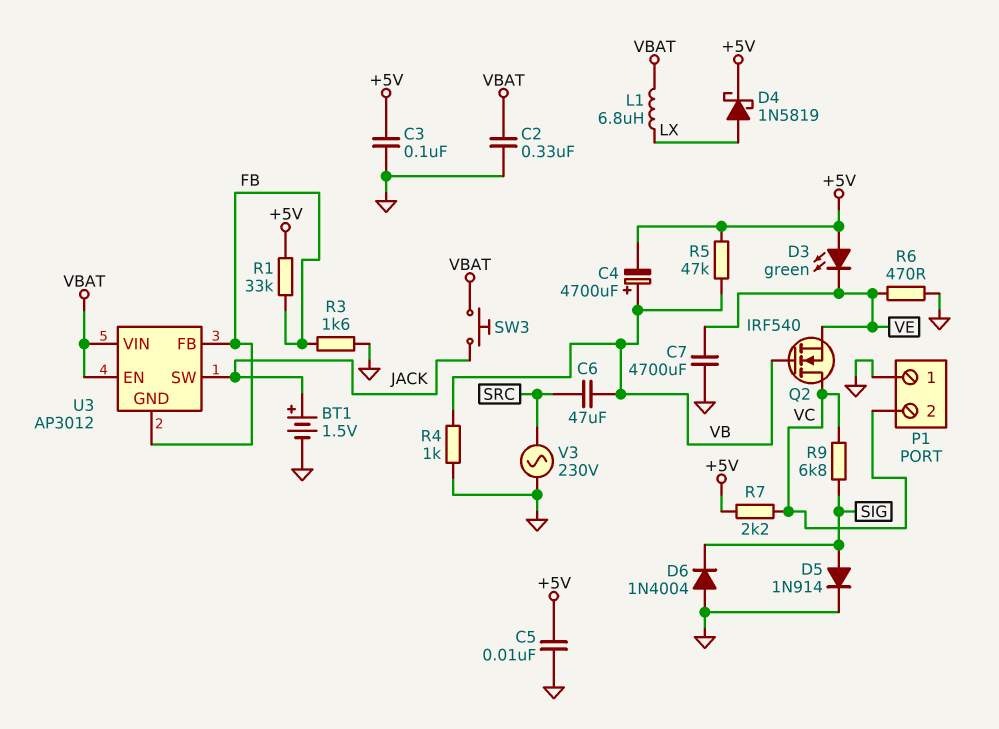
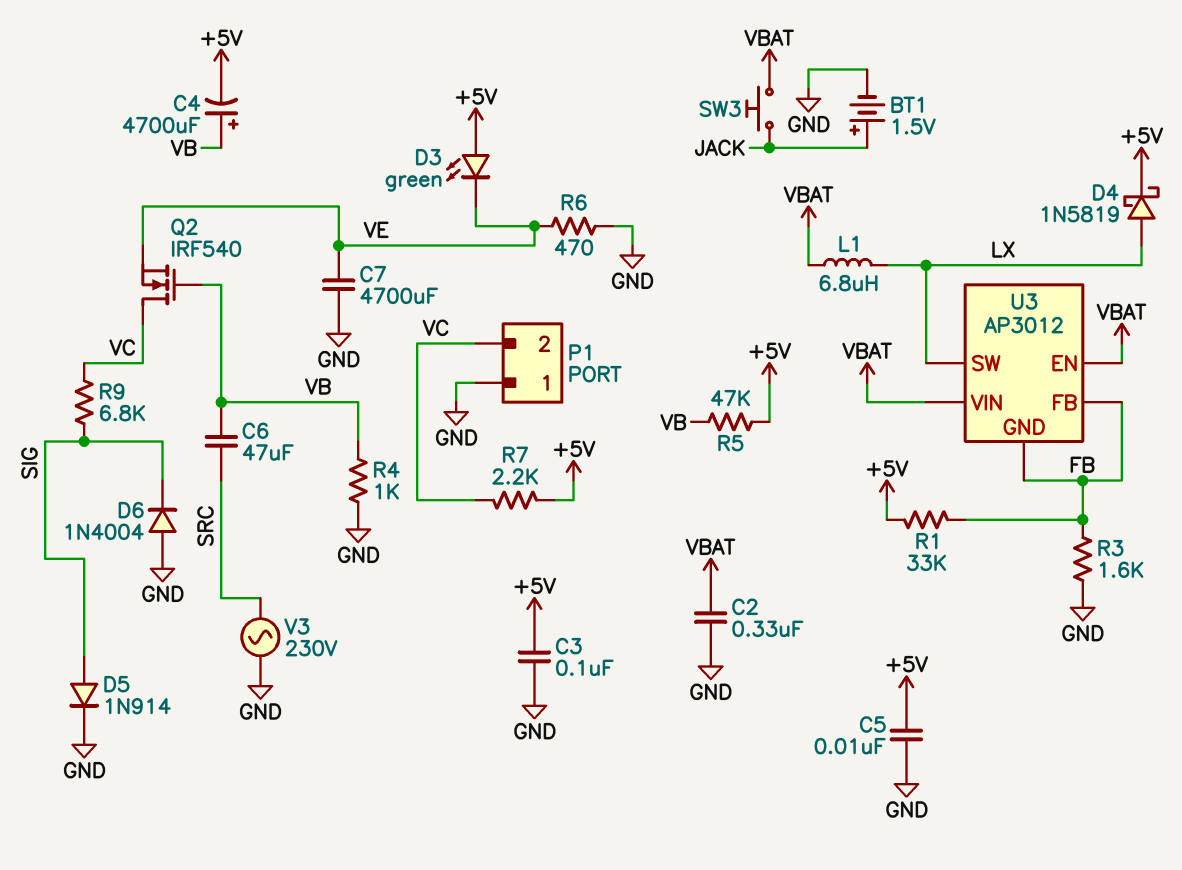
U3 pin SW: JACK -> LX

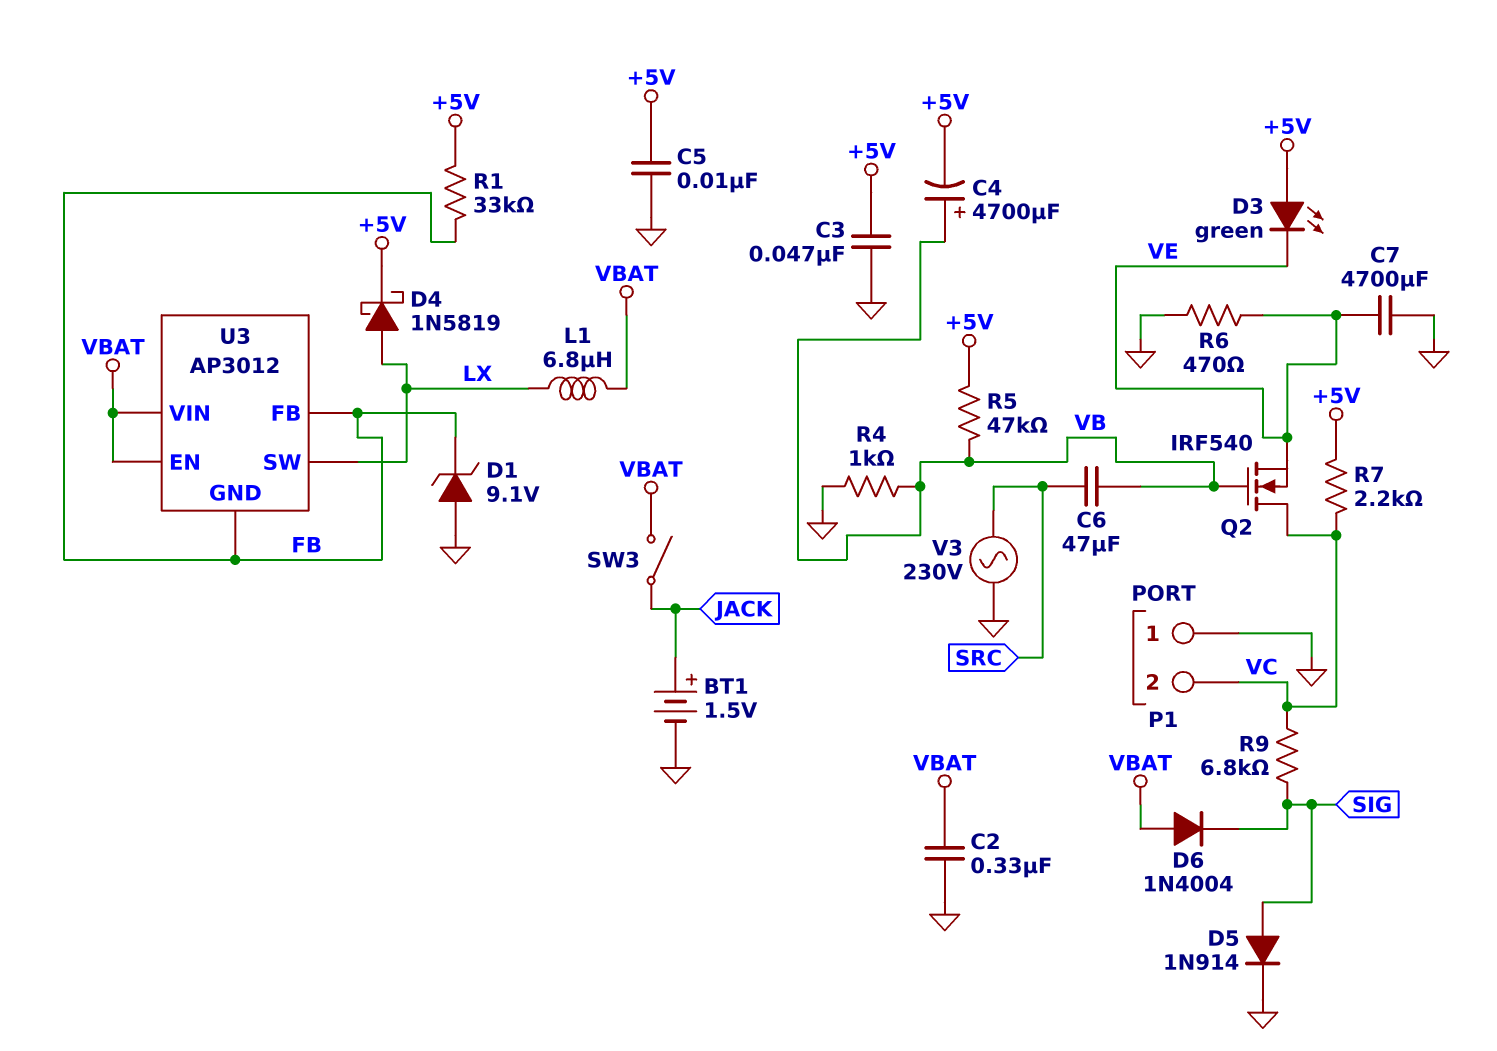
C3: 100nF (+5V, GND) -> 47nF (+5V, GND)
D1: none -> zener 9.1V (A GND, K FB)
D6: diode 1N4004 (A GND, K SIG) -> diode 1N4004 (A VBAT, K SIG)
R3: 1.6k (FB, GND) -> none
SW3: button (JACK, VBAT) -> switch (JACK, VBAT)

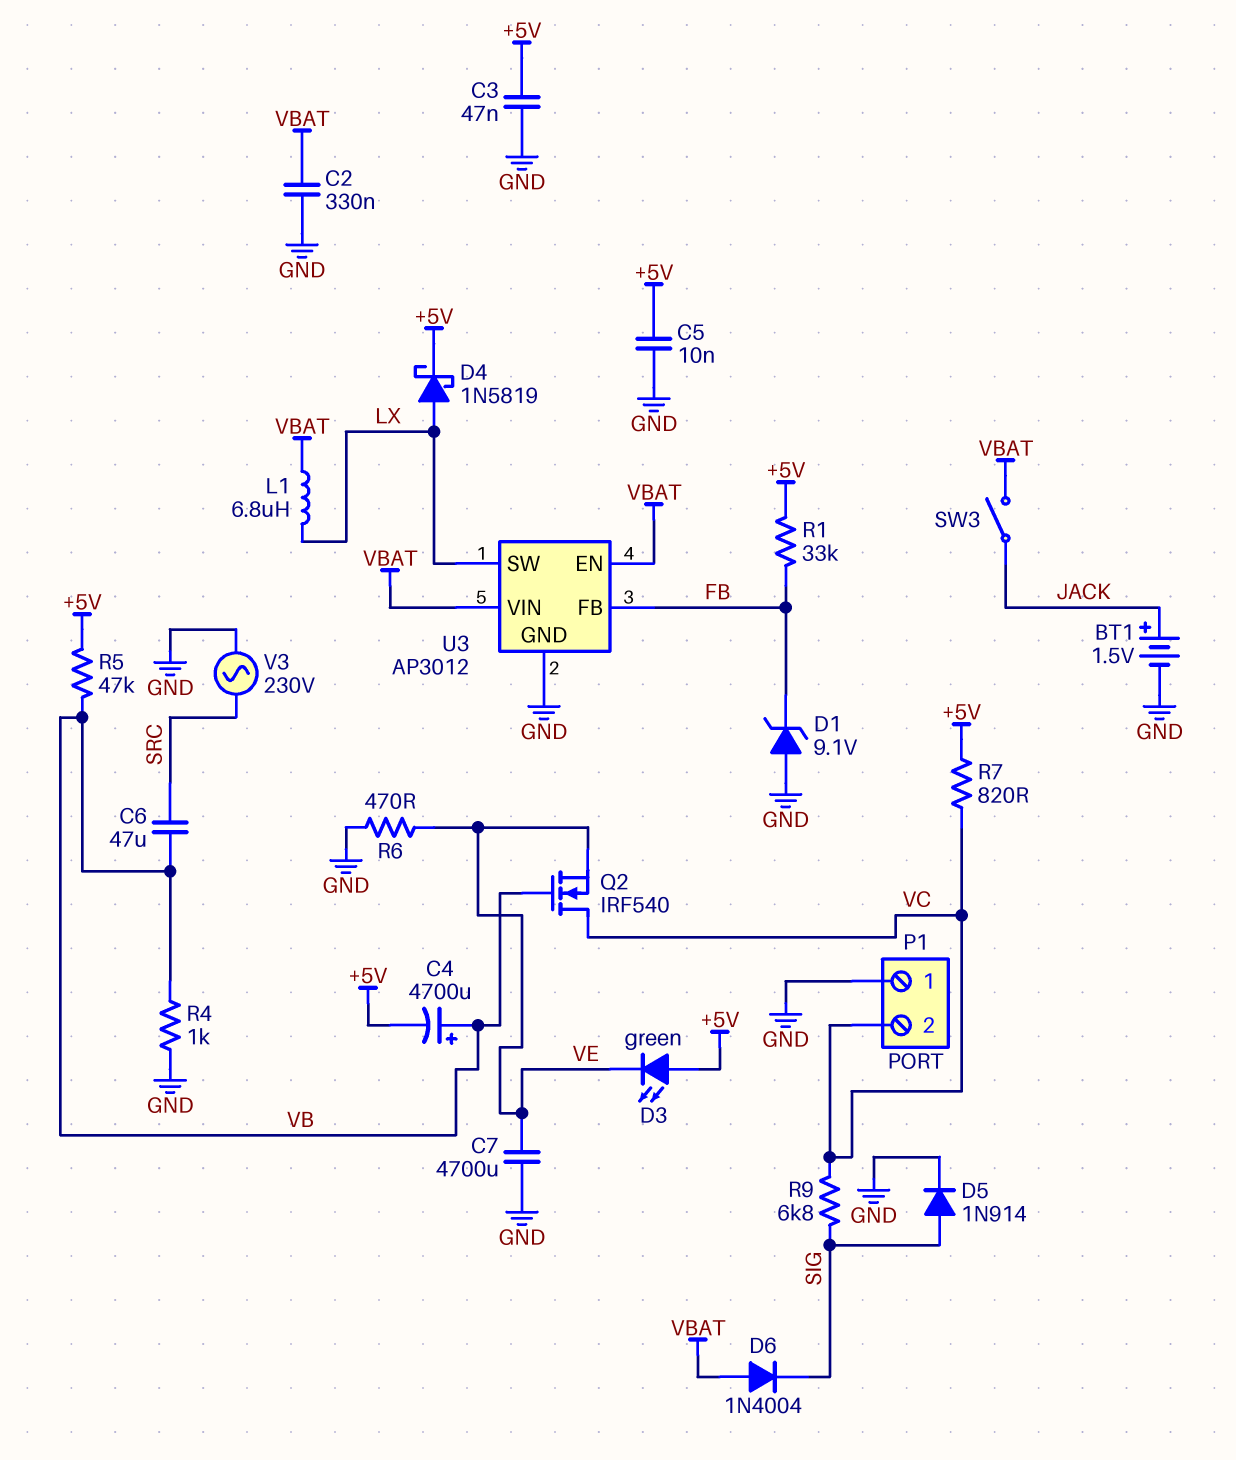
R7: 2.2k (+5V, VC) -> 820 (+5V, VC)
U3 pin GND: FB -> GND

